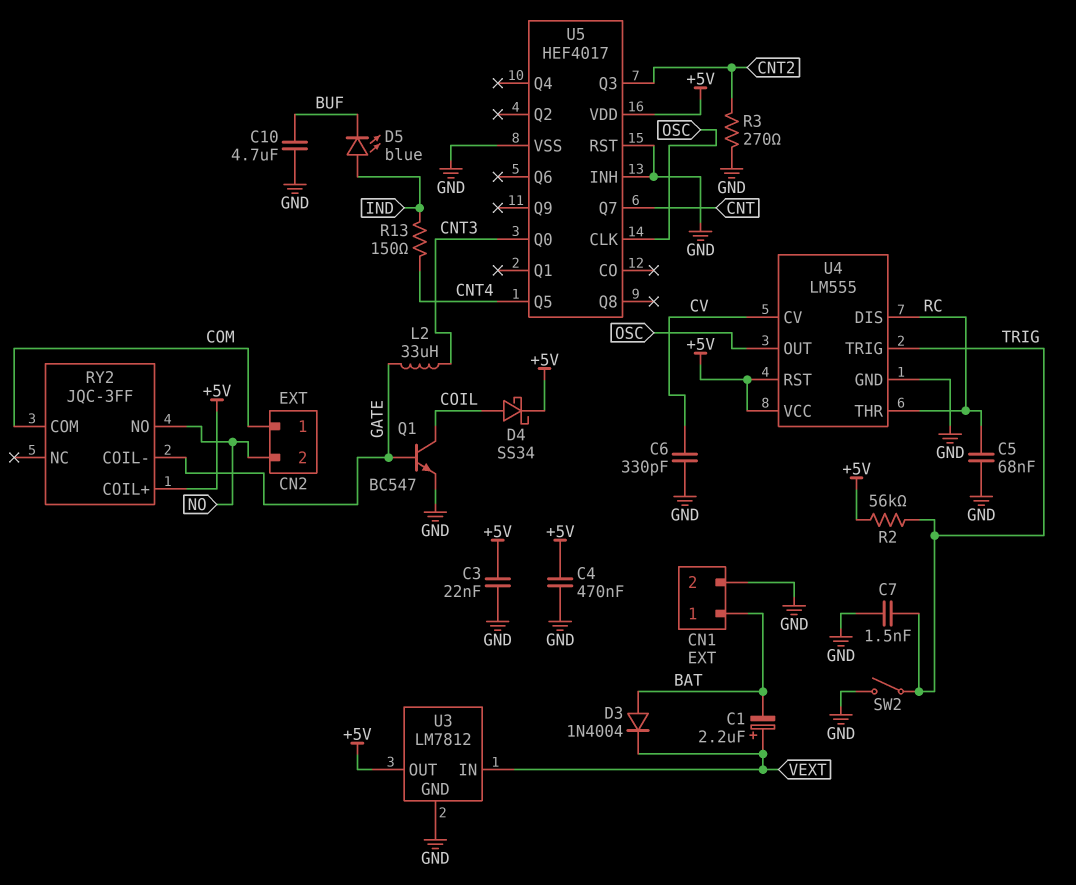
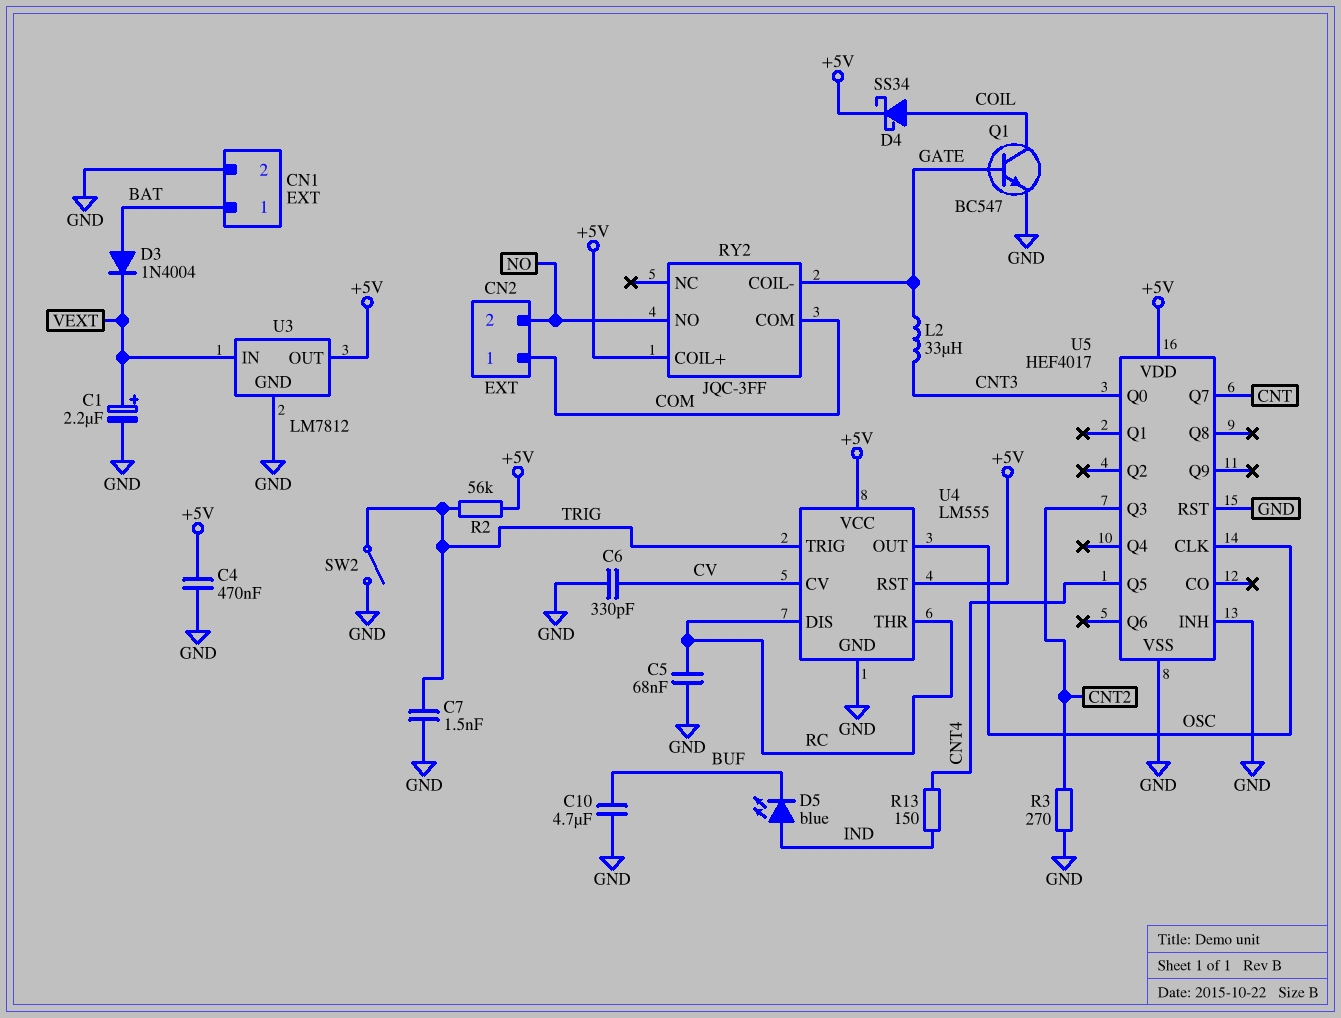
C1: 2.2uF (plus VEXT, minus BAT) -> 2.2uF (plus VEXT, minus GND)
C3: 22nF (+5V, GND) -> none

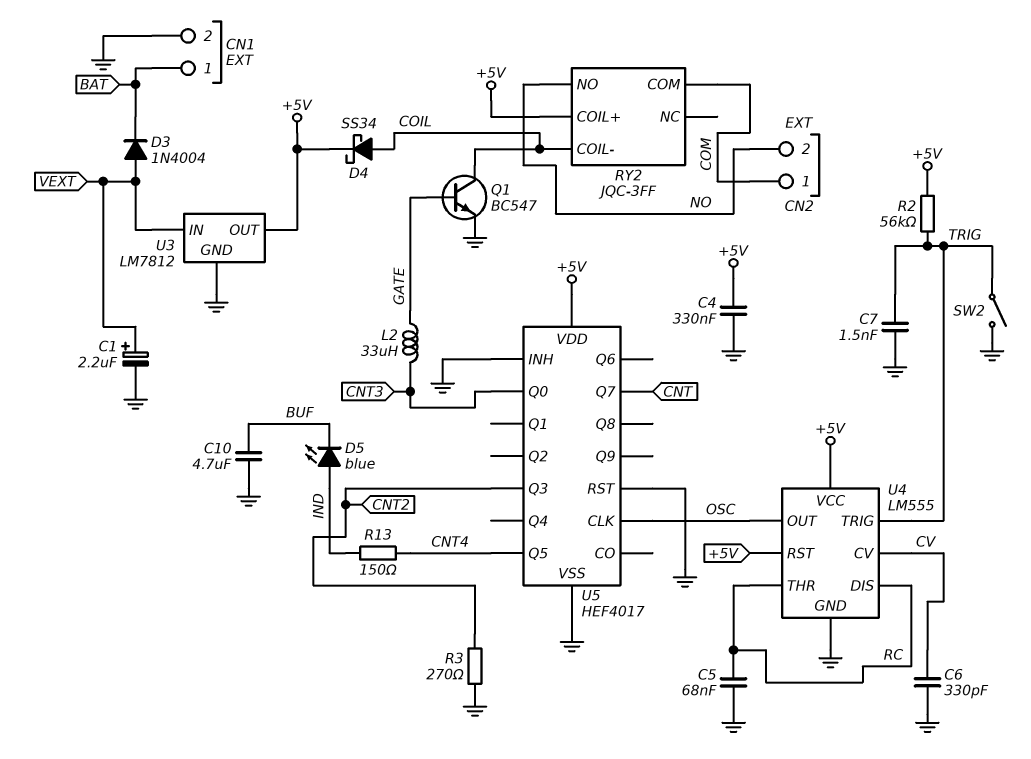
C4: 470nF (+5V, GND) -> 330nF (+5V, GND)
D3: diode 1N4004 (A BAT, K VEXT) -> diode 1N4004 (A VEXT, K BAT)
RY2 pin COIL-: GATE -> COIL

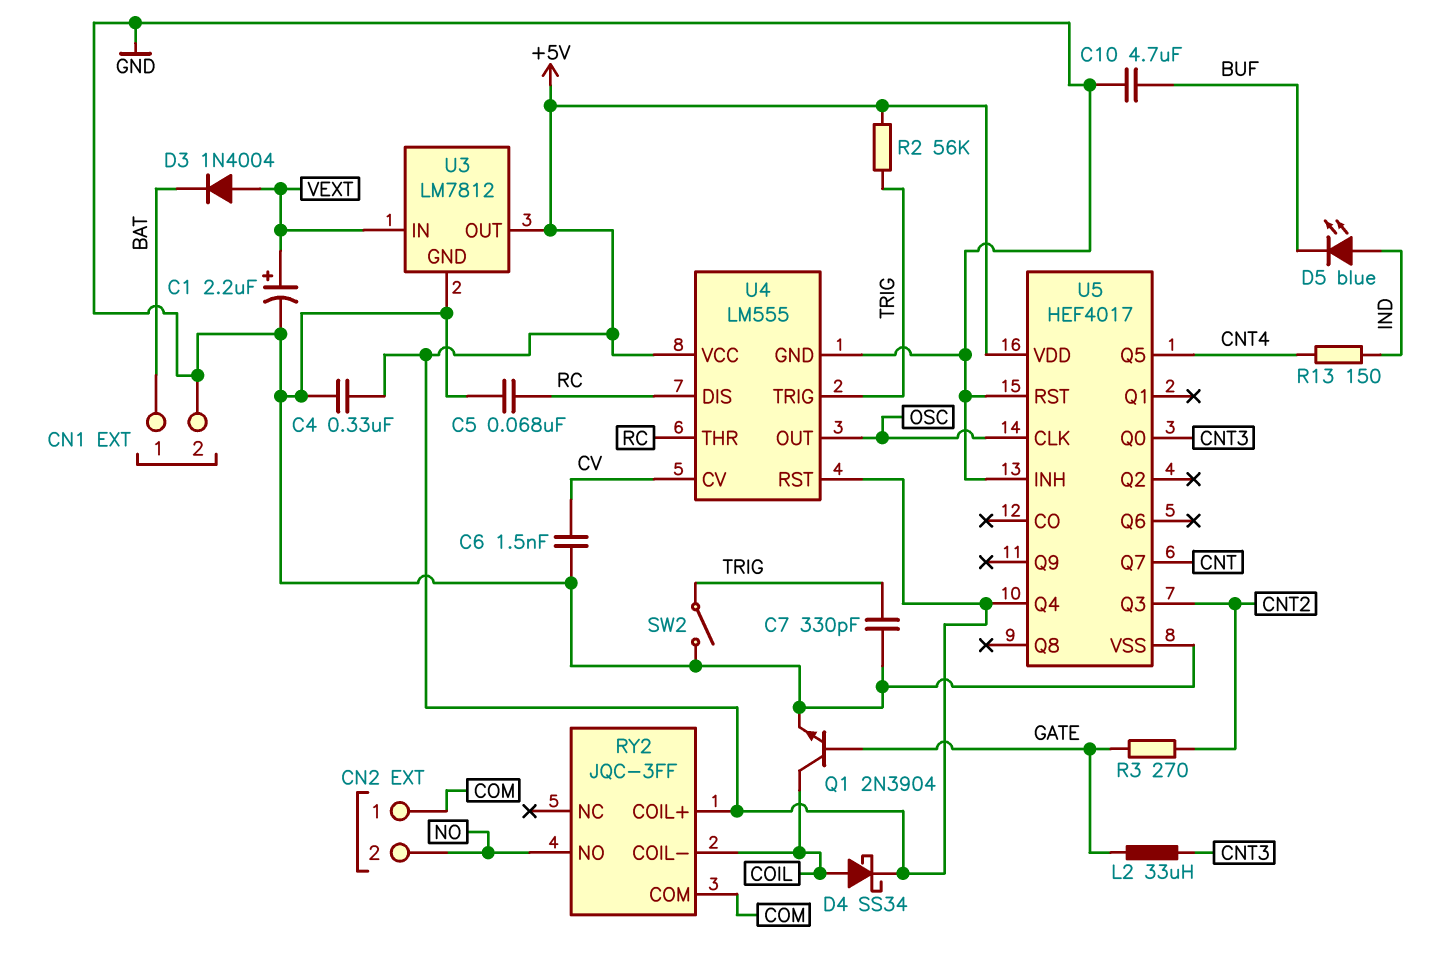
C6: 330pF (CV, GND) -> 1.5nF (CV, GND)
C7: 1.5nF (GND, TRIG) -> 330pF (GND, TRIG)
Q1: NPN BC547 (B GATE, C COIL, E GND) -> NPN 2N3904 (B GATE, C COIL, E GND)
R3: 270 (CNT2, GND) -> 270 (CNT2, GATE)
U5 pin Q4: none -> +5V

